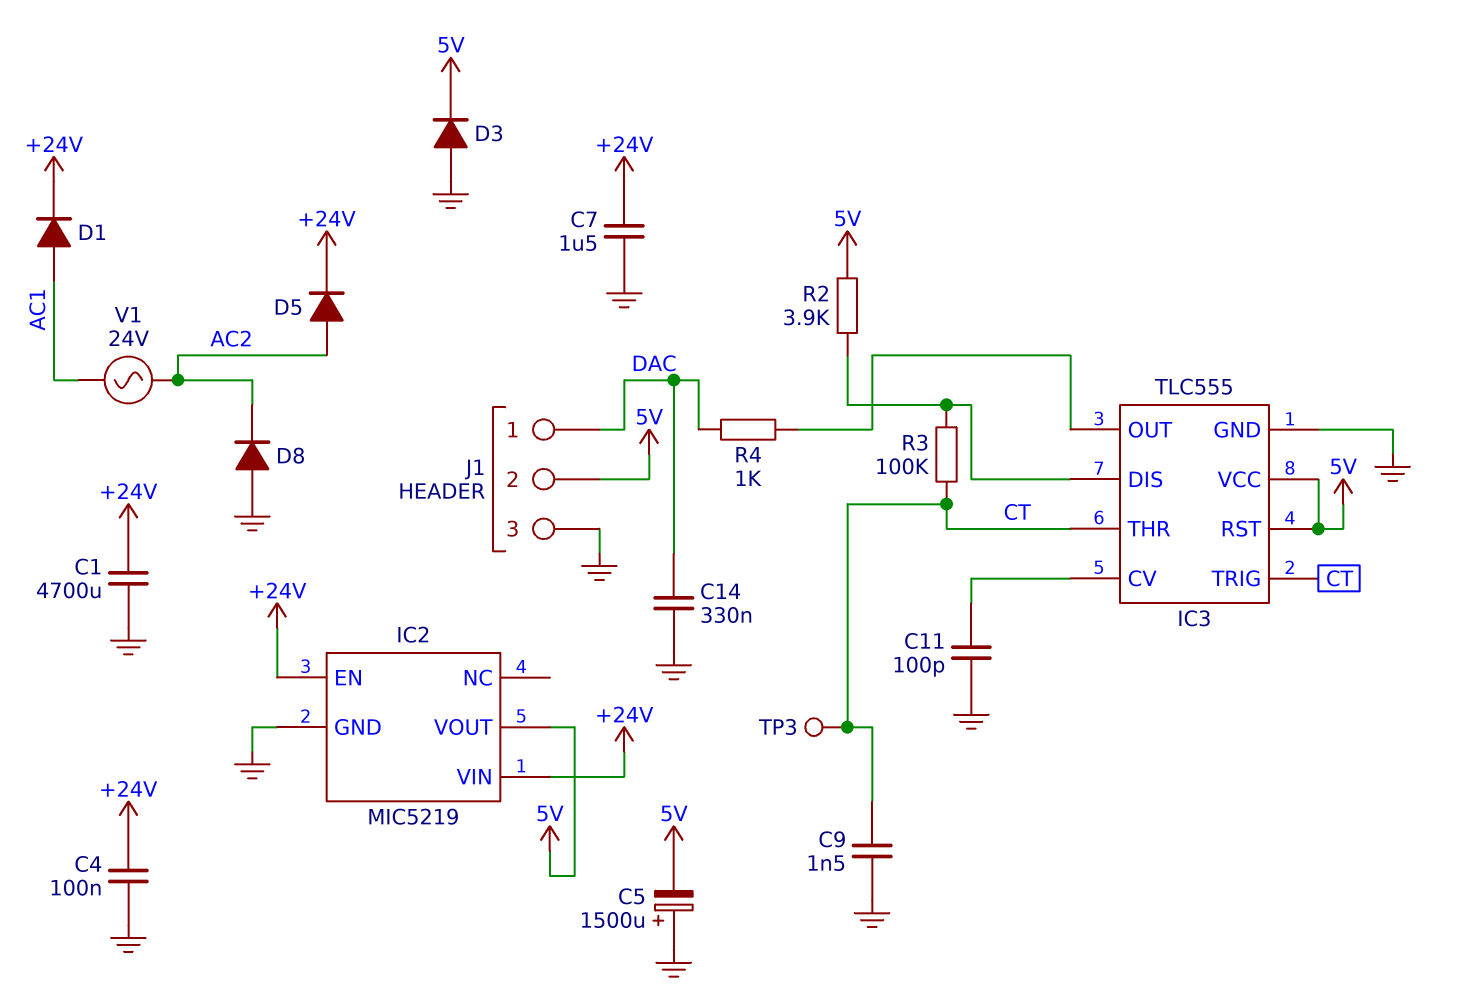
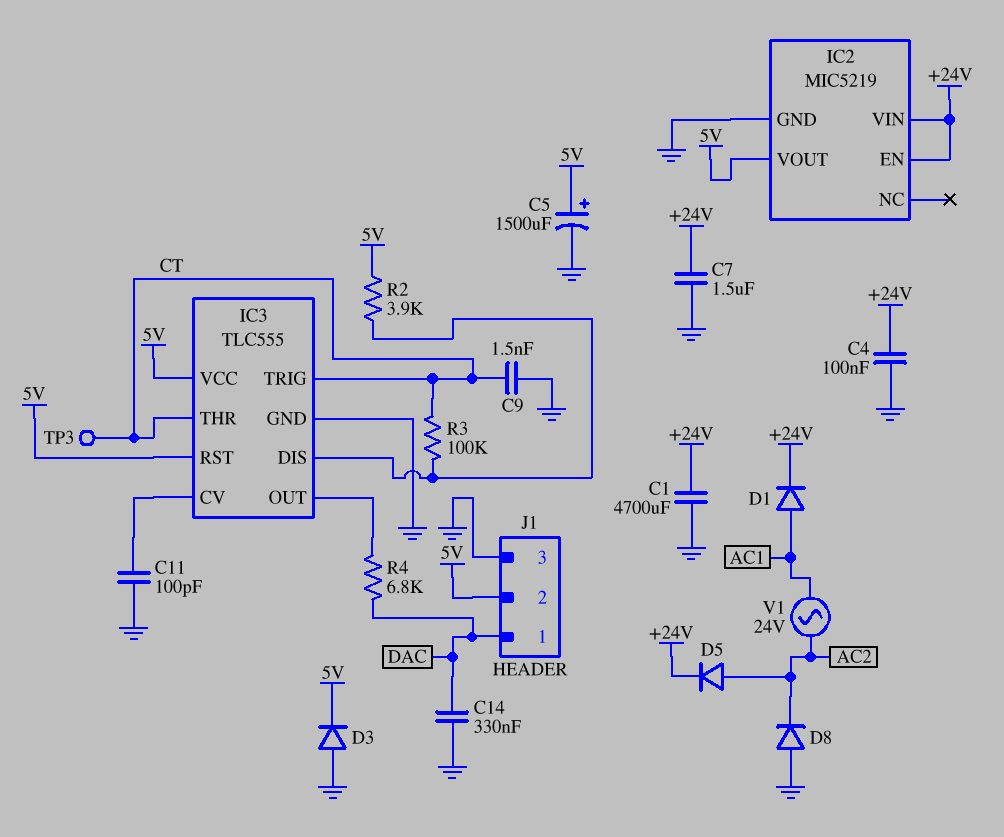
C5: 1500uF (plus GND, minus 5V) -> 1500uF (plus 5V, minus GND)
R4: 1k (DAC, IC3/OUT) -> 6.8k (DAC, IC3/OUT)

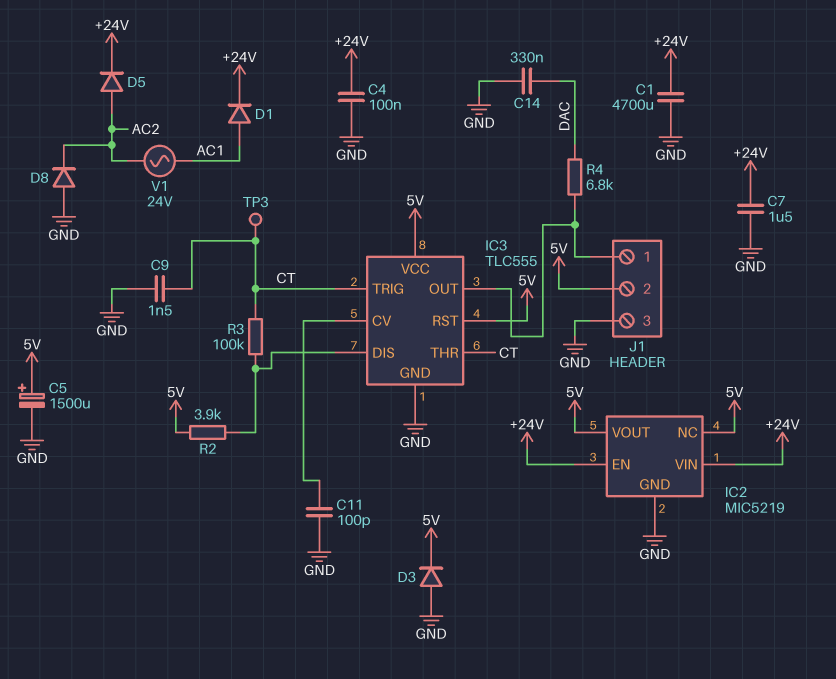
IC2 pin NC: none -> 5V
J1 pin 1: DAC -> IC3/OUT

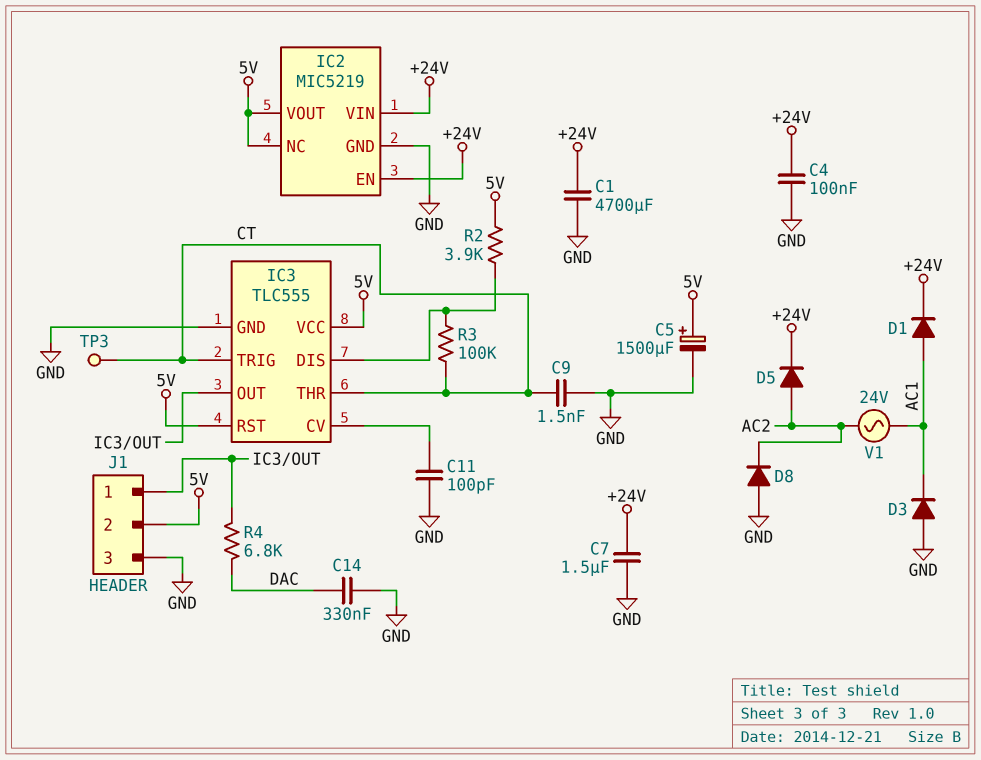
D3: diode (A GND, K 5V) -> diode (A GND, K AC1)

